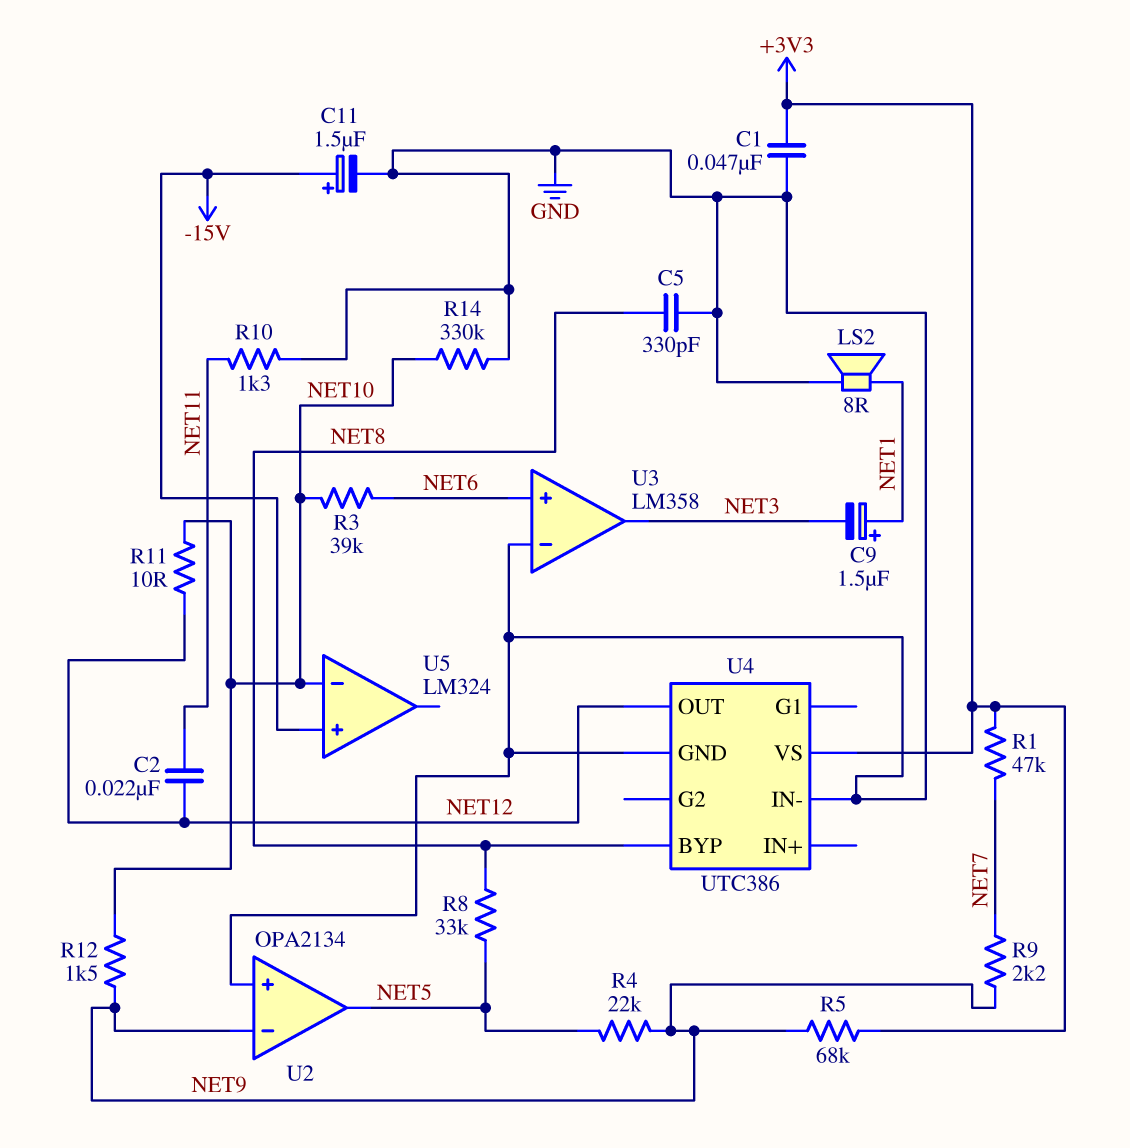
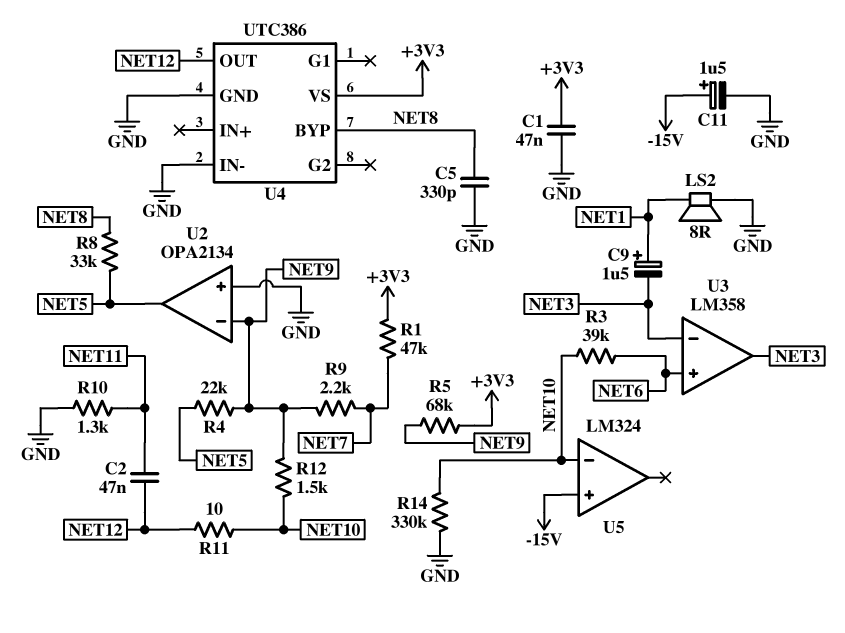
C2: 22nF (NET11, NET12) -> 47nF (NET11, NET12)
U3 pin in-: GND -> NET3

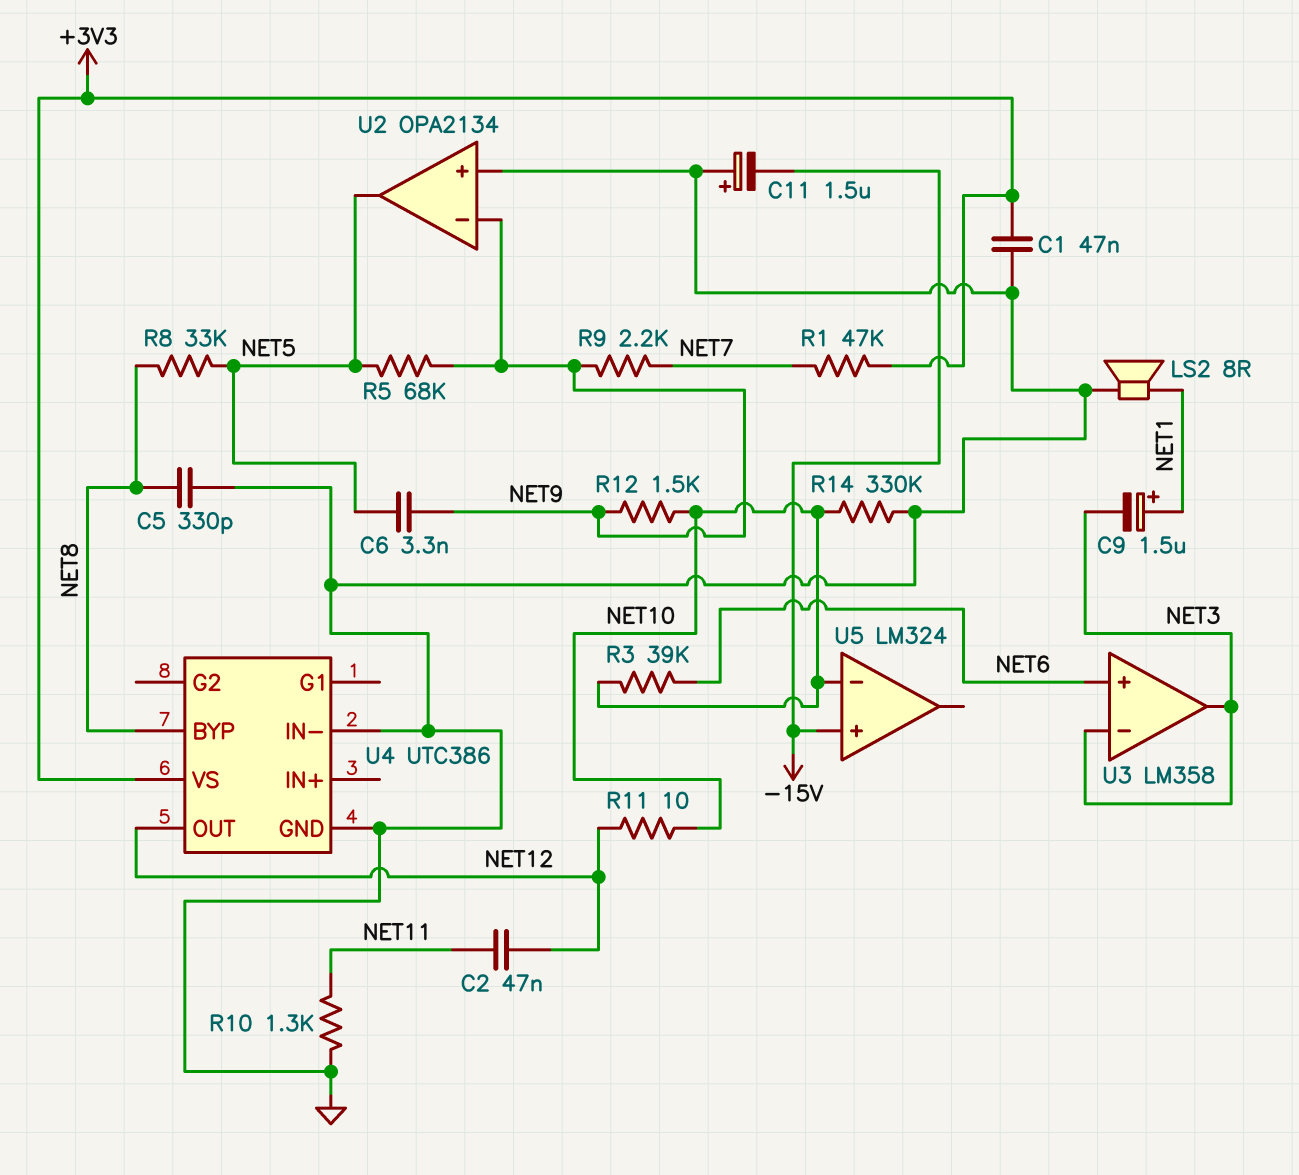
C6: none -> 3.3nF (NET5, NET9)
C11: 1.5uF (plus -15V, minus GND) -> 1.5uF (plus GND, minus -15V)
R4: 22k (NET5, NET9) -> none
R5: 68k (+3V3, NET9) -> 68k (NET5, NET9)

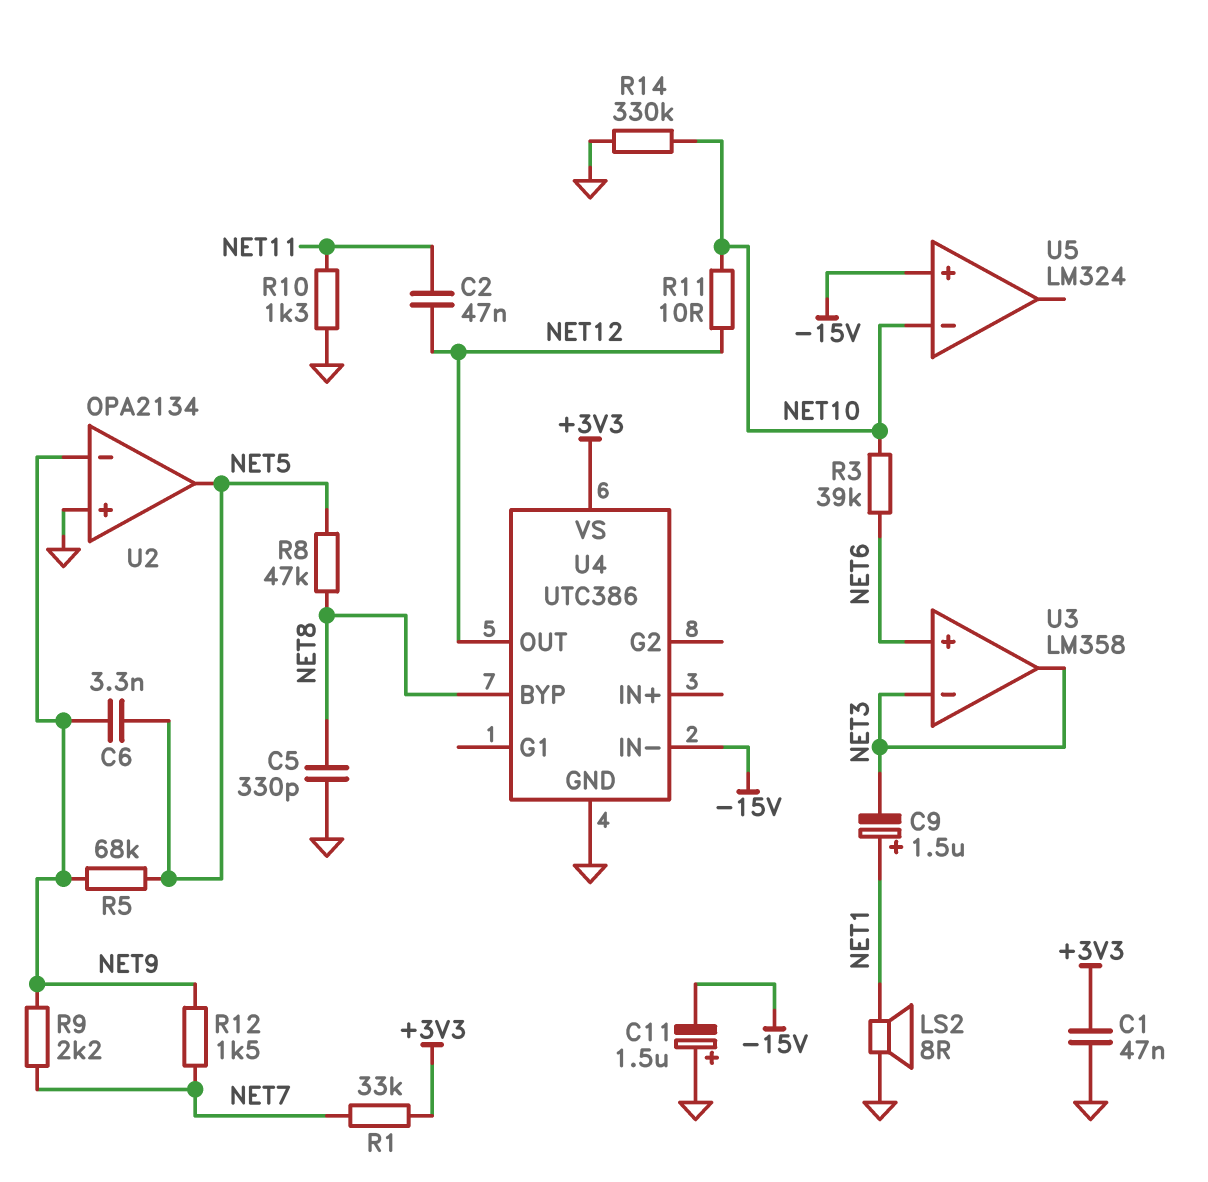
R1: 47k (+3V3, NET7) -> 33k (+3V3, NET7)
R8: 33k (NET5, NET8) -> 47k (NET5, NET8)
R12: 1.5k (NET9, NET10) -> 1.5k (NET7, NET9)
U4 pin IN-: GND -> -15V

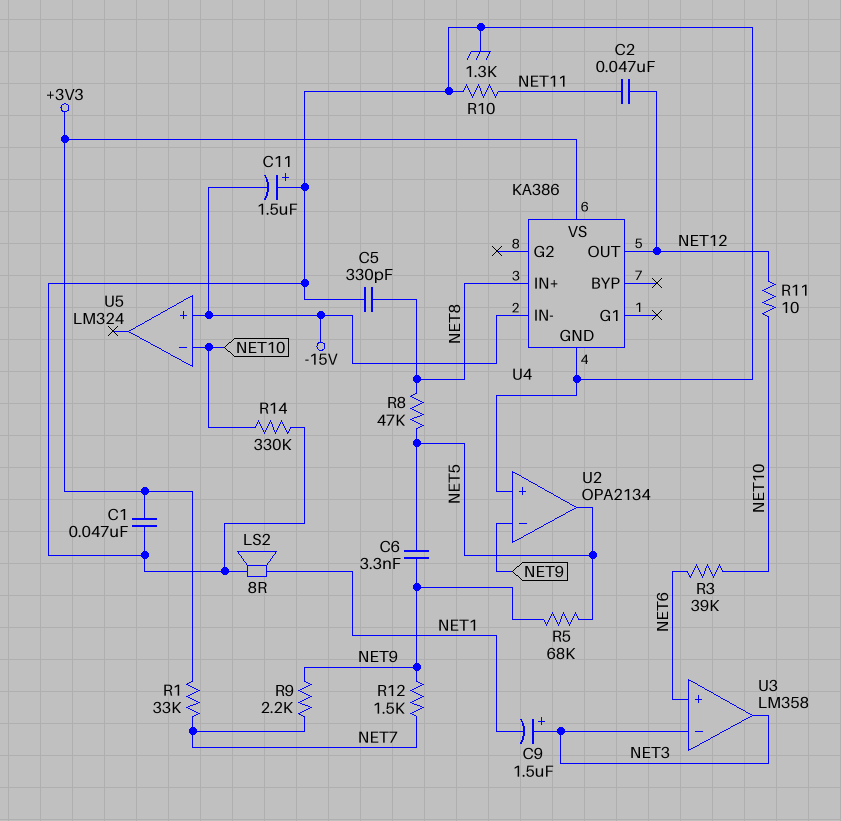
C9: 1.5uF (plus NET1, minus NET3) -> 1.5uF (plus NET3, minus NET1)
U4: UTC386 -> KA386
U4 pin BYP: NET8 -> none
U4 pin IN+: none -> NET8

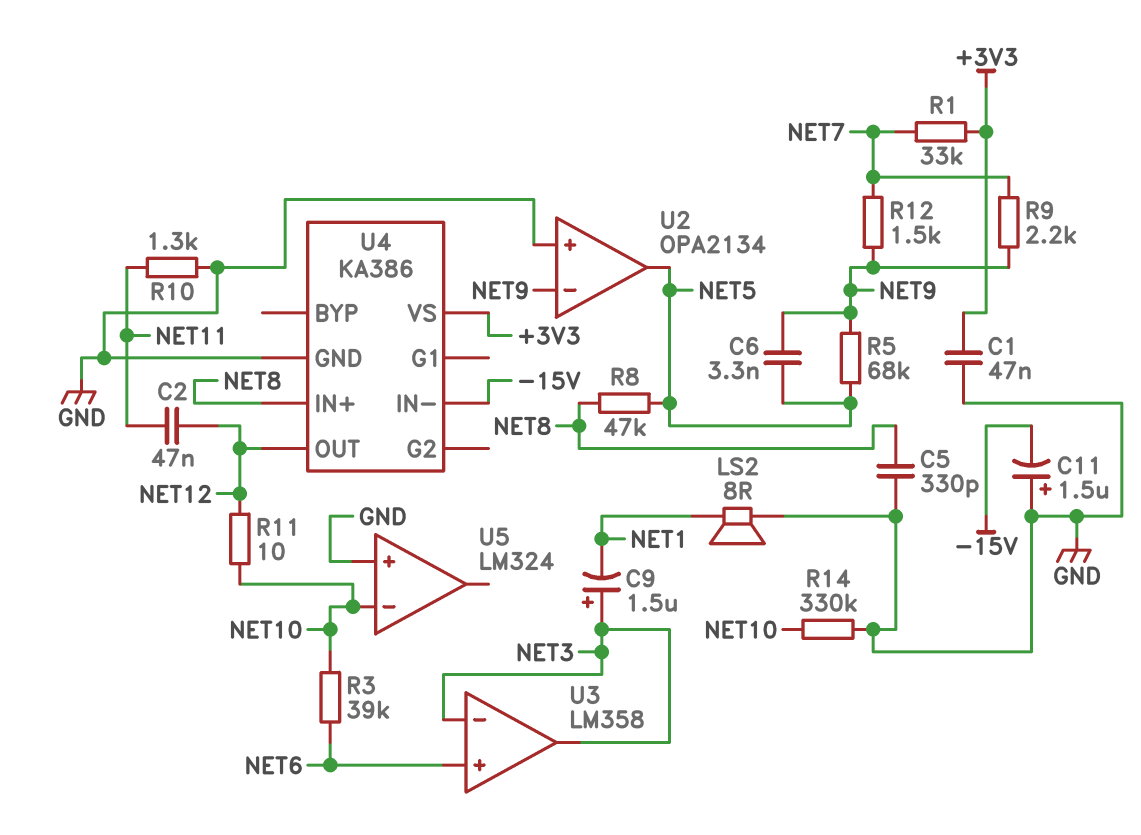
U5 pin in+: -15V -> GND

